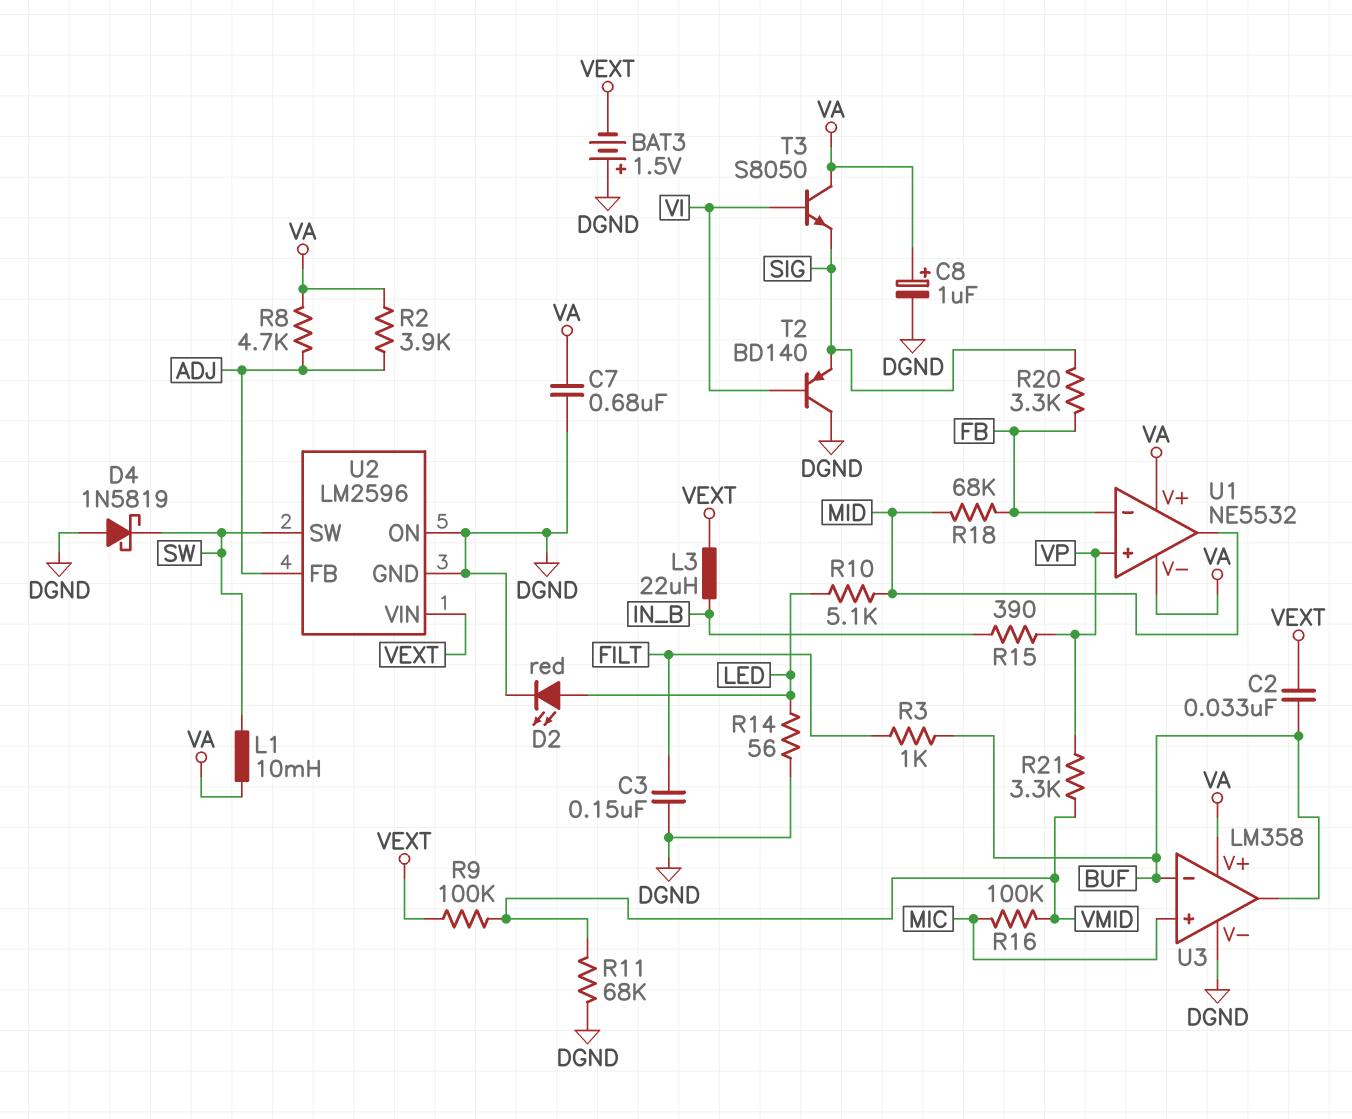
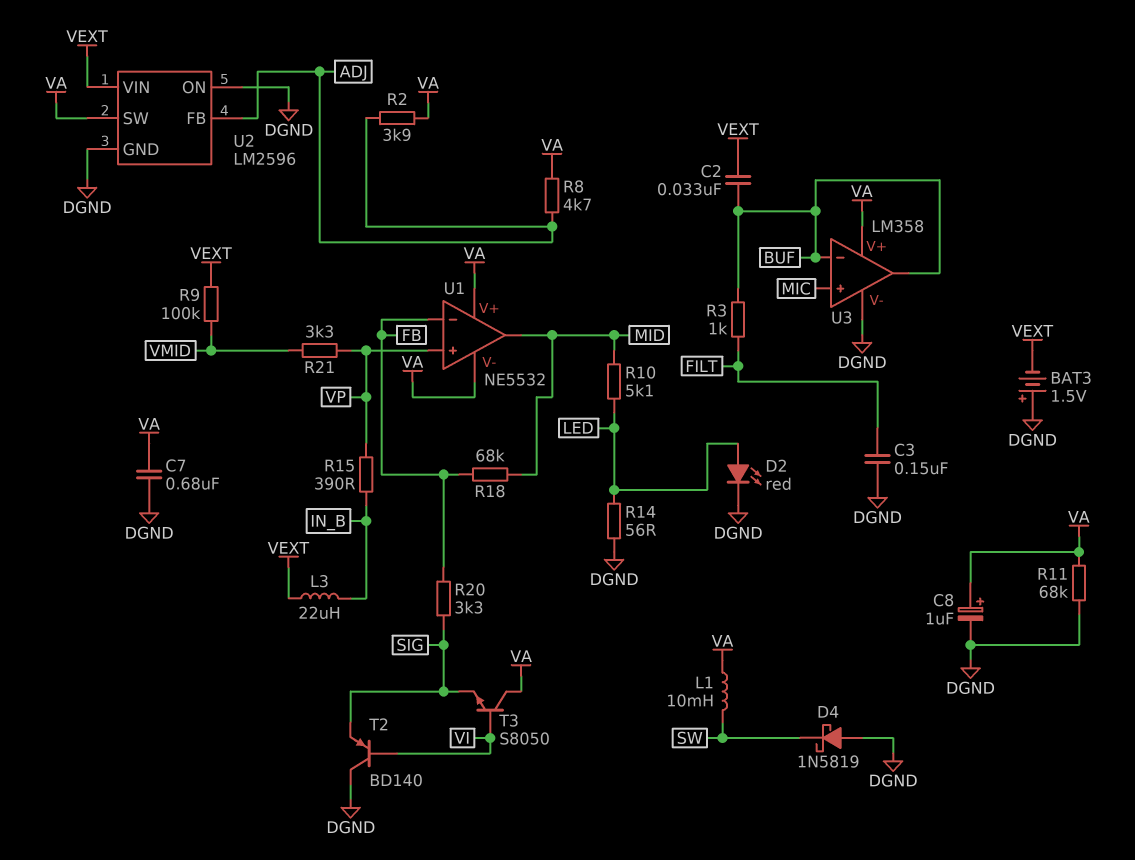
R11: 68k (DGND, VMID) -> 68k (DGND, VA)
R16: 100k (MIC, VMID) -> none
U2 pin SW: SW -> VA

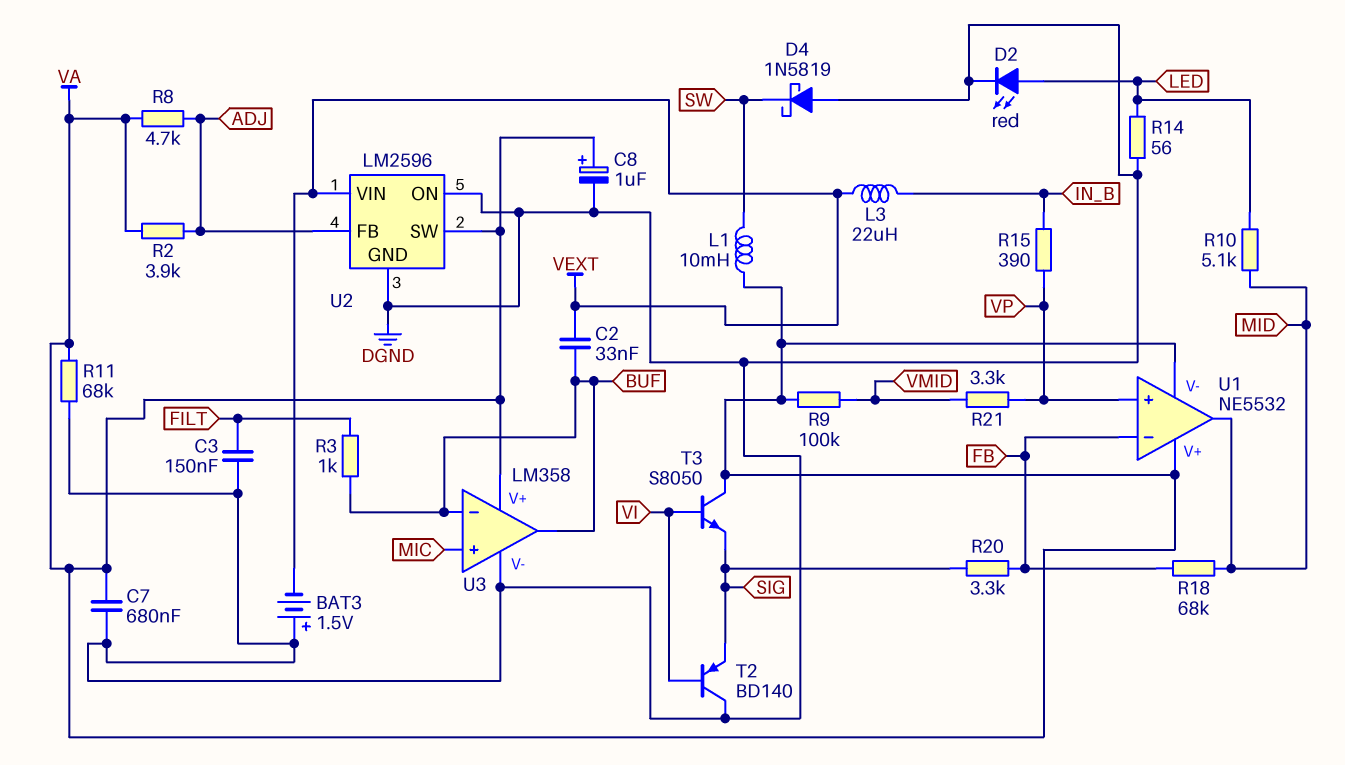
R9: 100k (VEXT, VMID) -> 100k (VA, VMID)

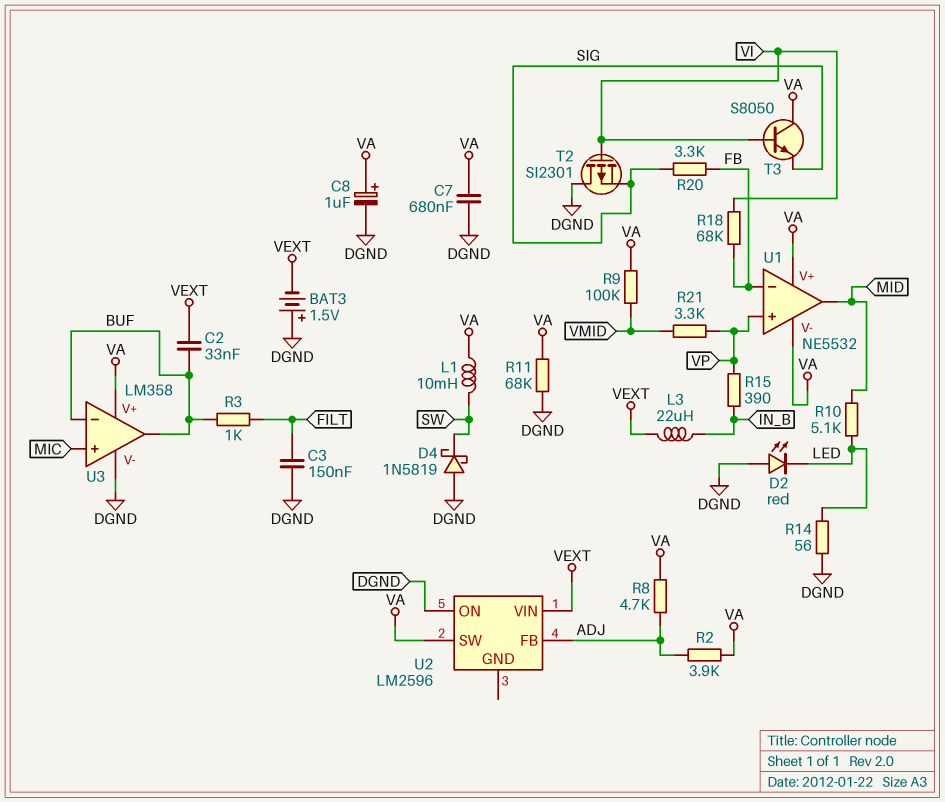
D2: LED red (A LED, K DGND) -> LED red (A DGND, K LED)
R18: 68k (FB, MID) -> 68k (FB, VI)
T2: PNP BD140 (B VI, C DGND, E SIG) -> PMOS SI2301 (G VI, D DGND, S SIG)
U2 pin GND: DGND -> none

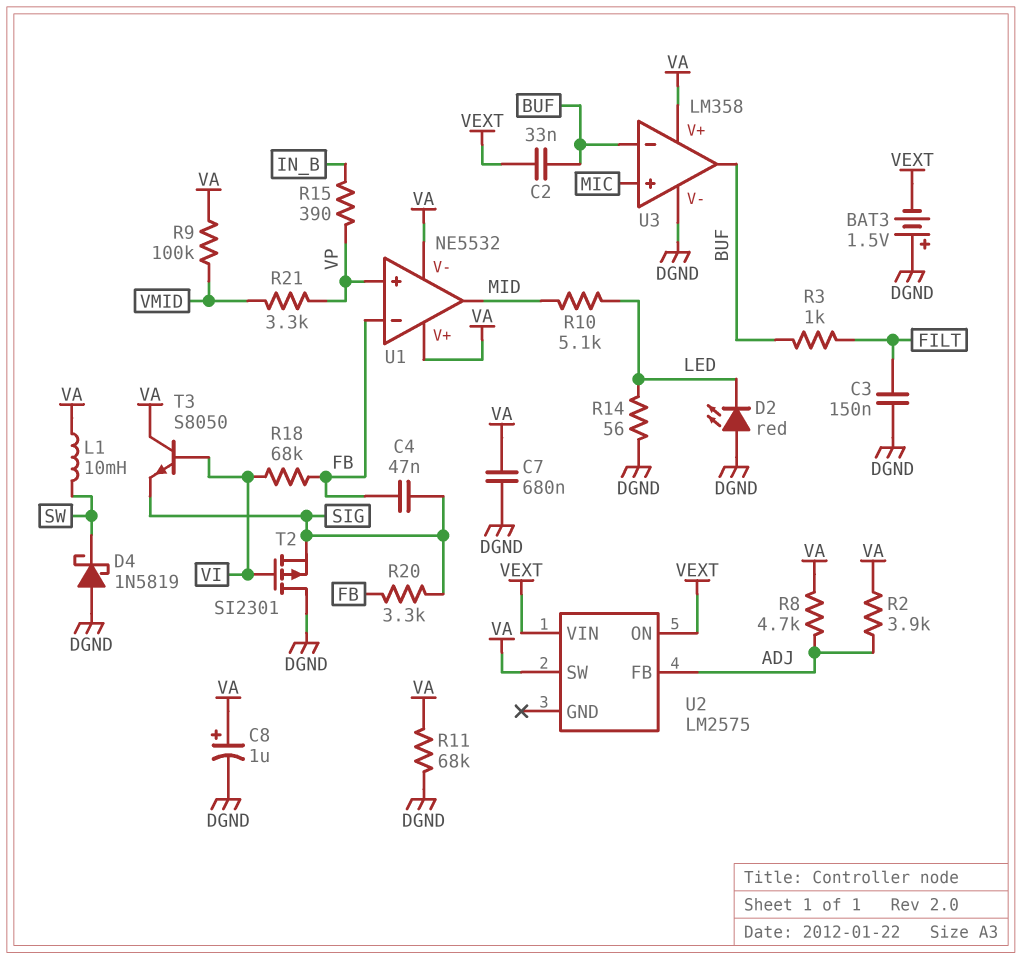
C4: none -> 47nF (FB, SIG)
L3: 22uH (IN_B, VEXT) -> none
U2: LM2596 -> LM2575
U2 pin ON: DGND -> VEXT

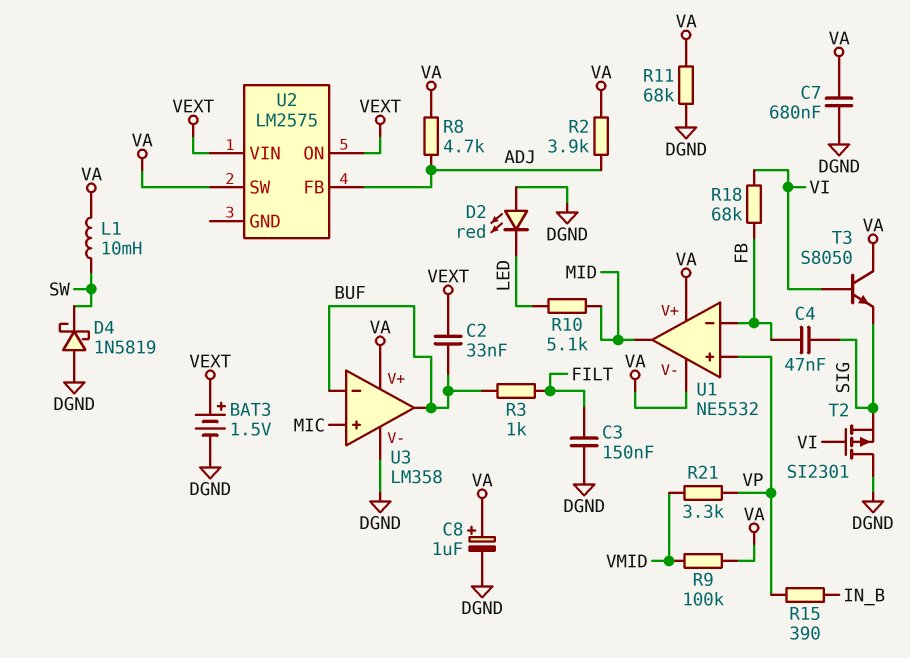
BAT3: 1.5V (plus DGND, minus VEXT) -> 1.5V (plus VEXT, minus DGND)
R14: 56 (DGND, LED) -> none
R20: 3.3k (FB, SIG) -> none

